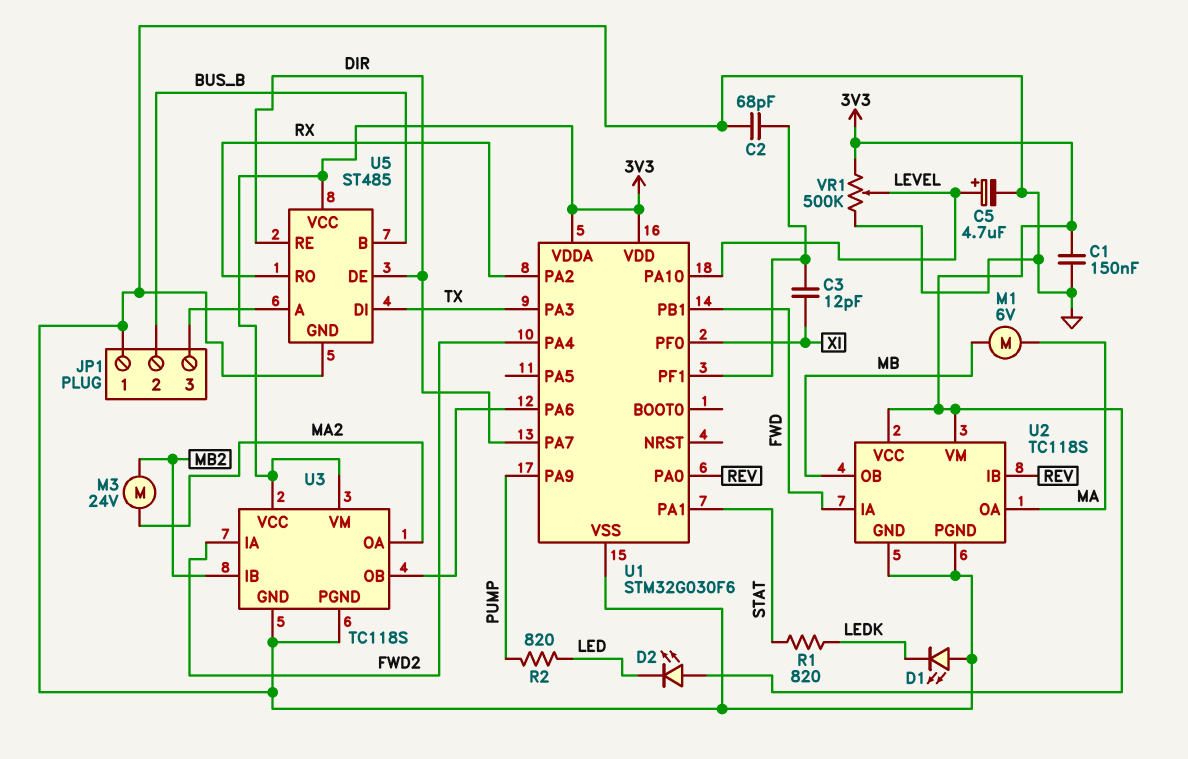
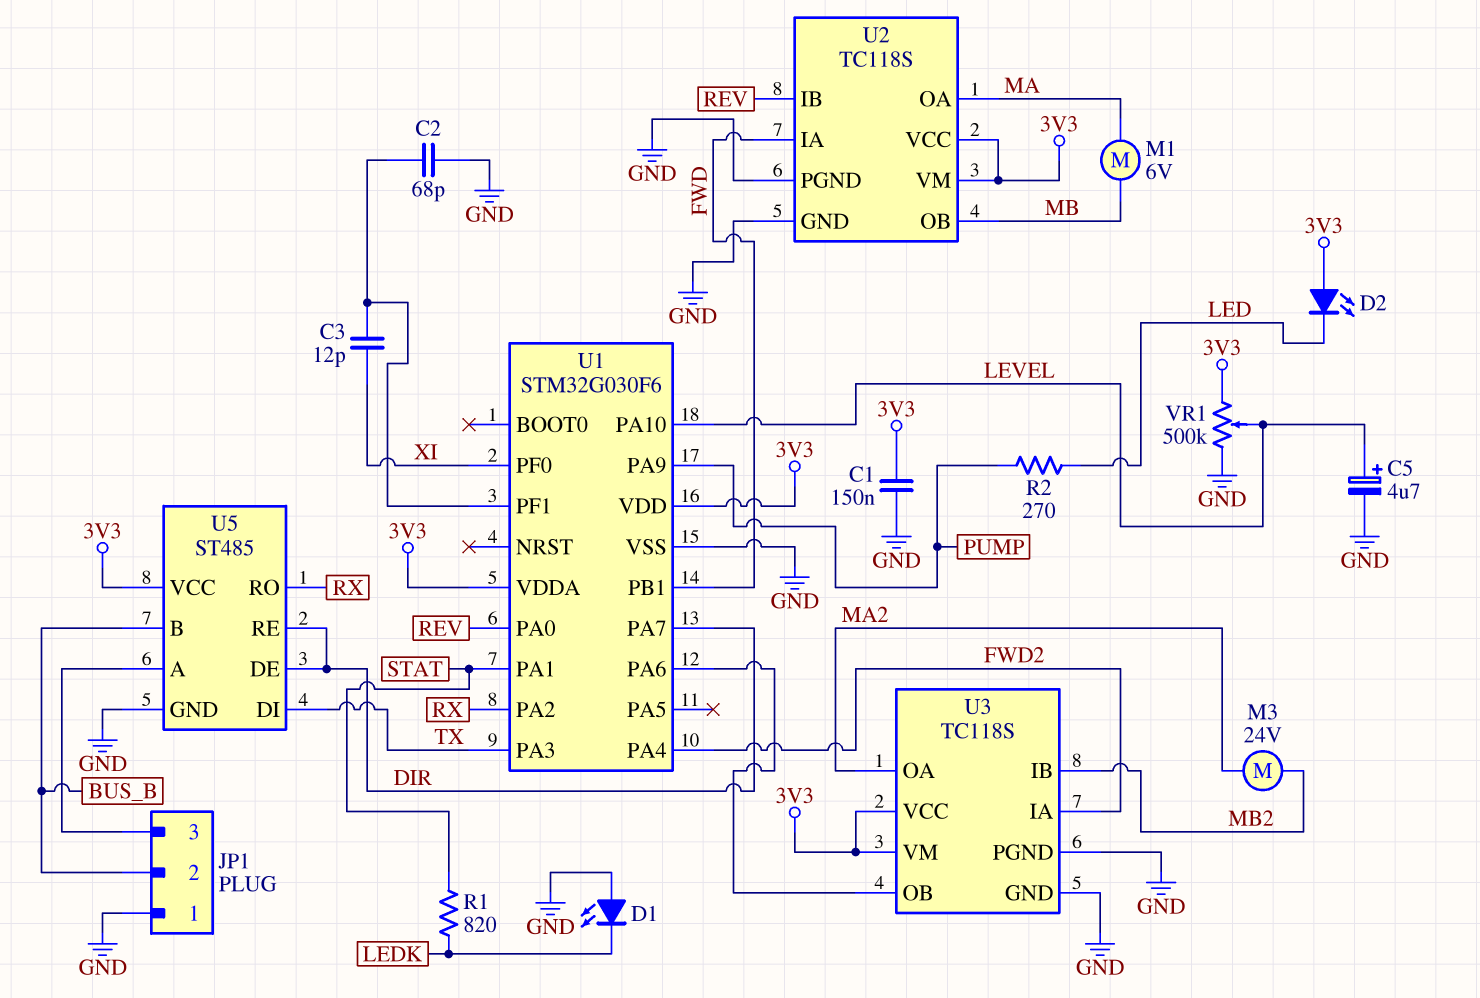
R2: 820 (LED, PUMP) -> 270 (LED, PUMP)

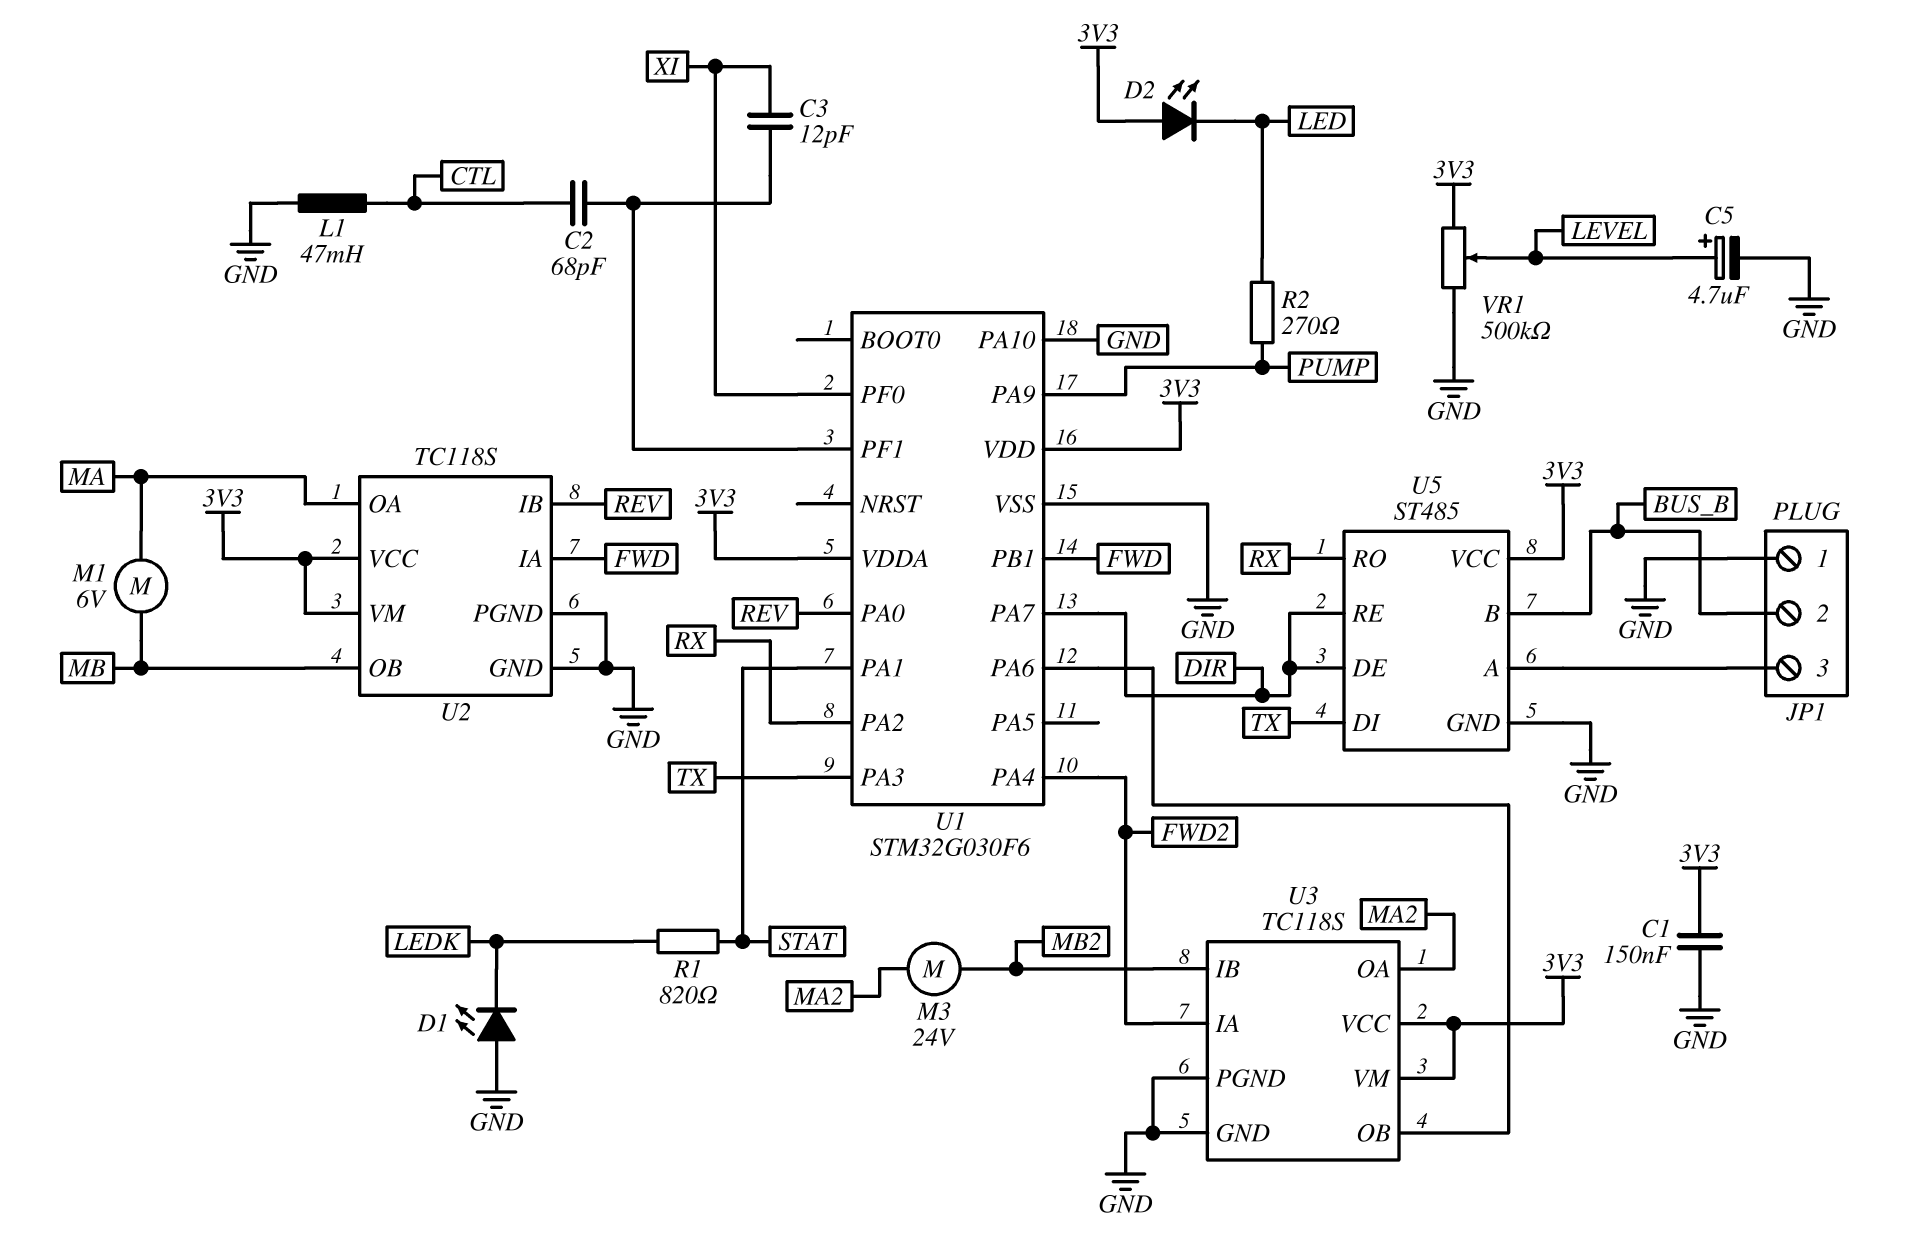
C2: 68pF (GND, U1/PF1) -> 68pF (CTL, U1/PF1)
L1: none -> 47mH (CTL, GND)
U1 pin PA10: LEVEL -> GND

